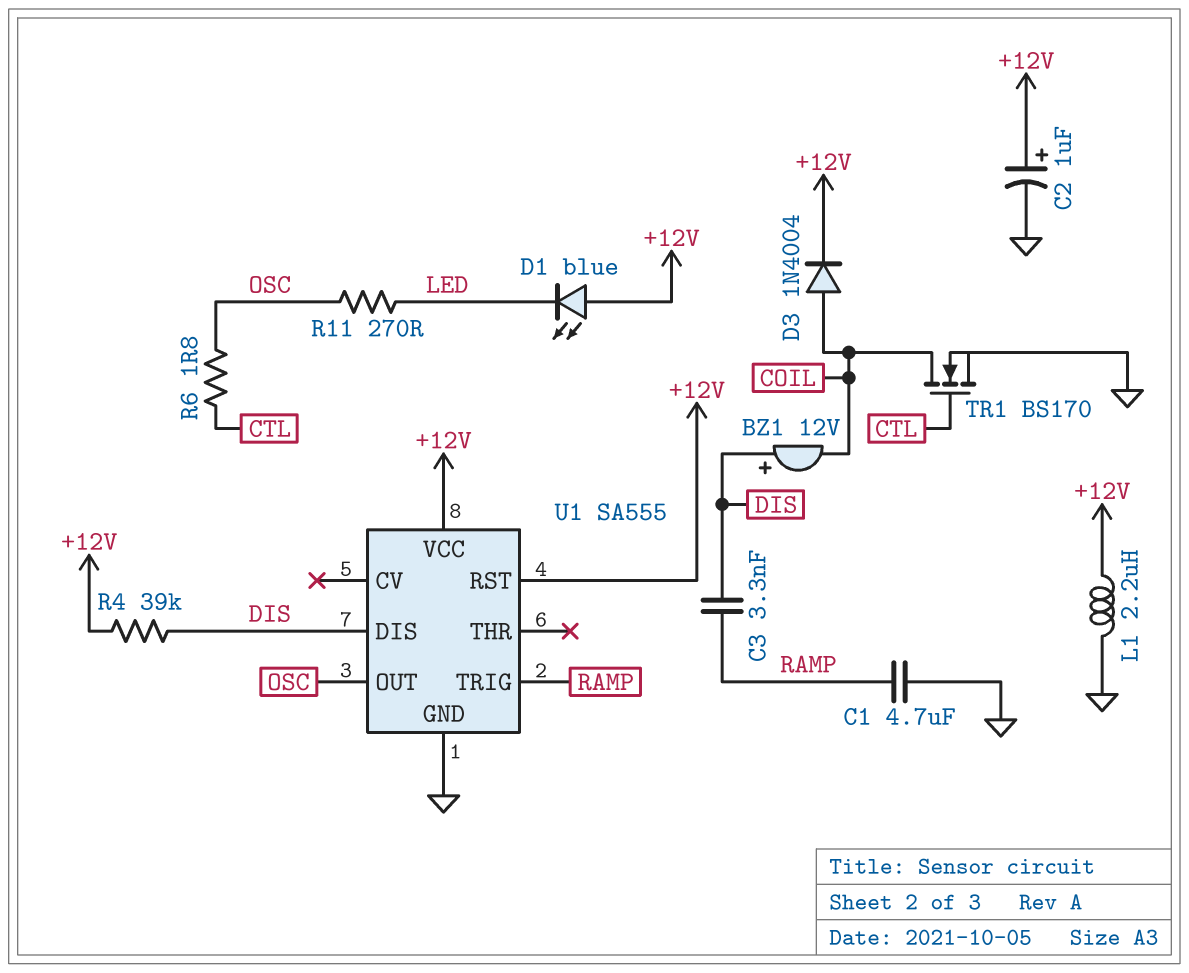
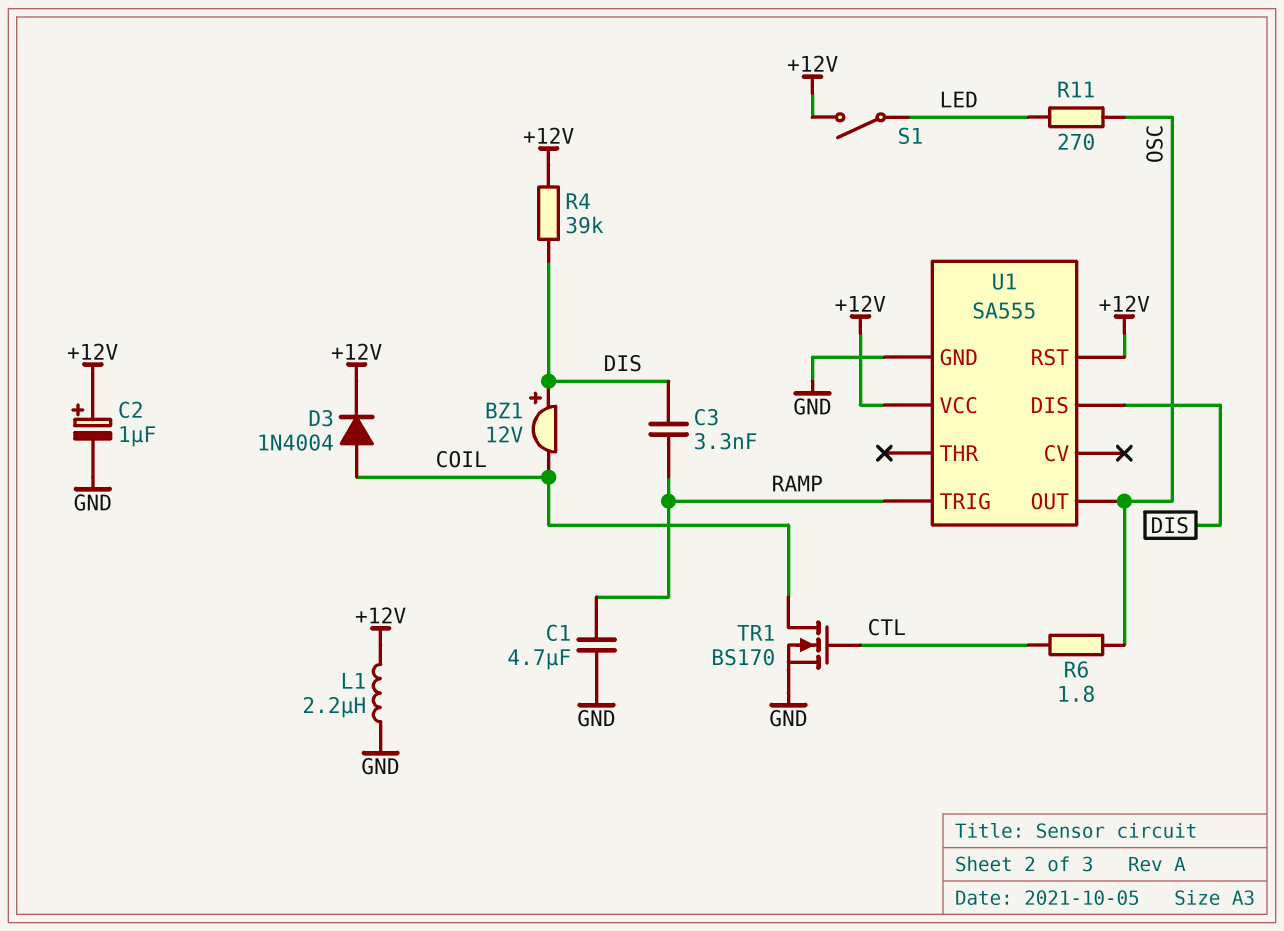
D1: LED blue (A +12V, K LED) -> none
S1: none -> switch (+12V, LED)

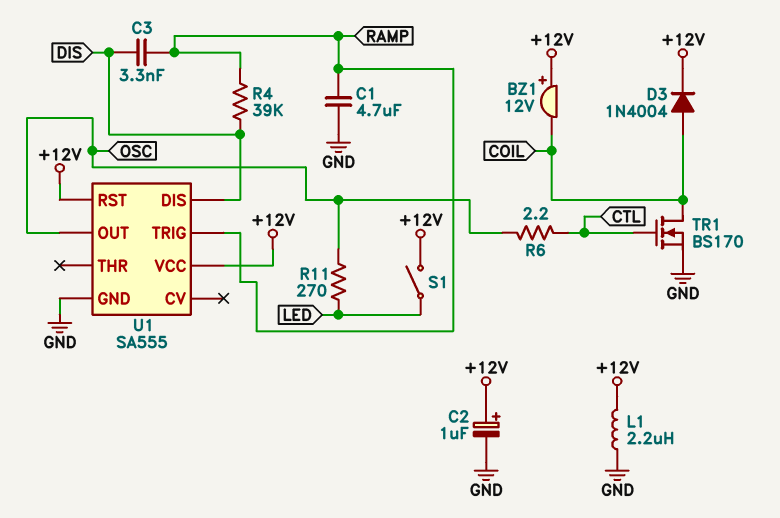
BZ1: buzzer 12V (plus DIS, minus COIL) -> buzzer 12V (plus +12V, minus COIL)
R4: 39k (+12V, DIS) -> 39k (DIS, RAMP)
R6: 1.8 (CTL, OSC) -> 2.2 (CTL, OSC)

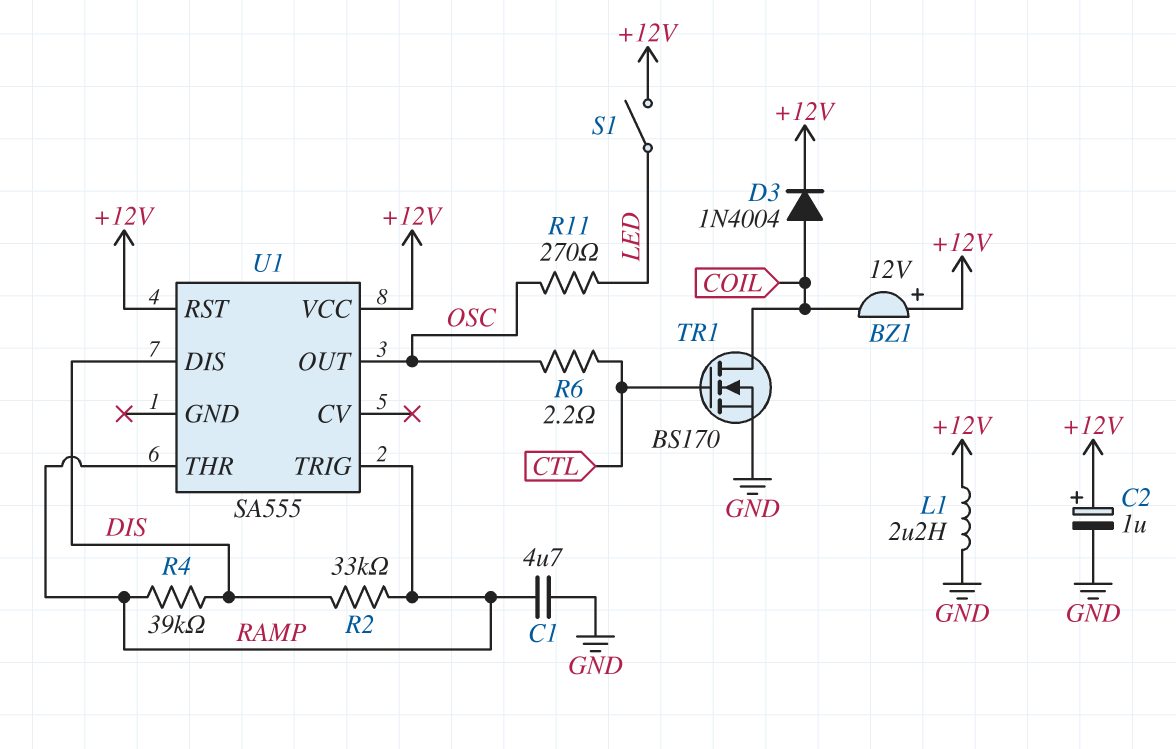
C3: 3.3nF (DIS, RAMP) -> none
R2: none -> 33k (DIS, RAMP)
U1 pin GND: GND -> none
U1 pin THR: none -> RAMP

